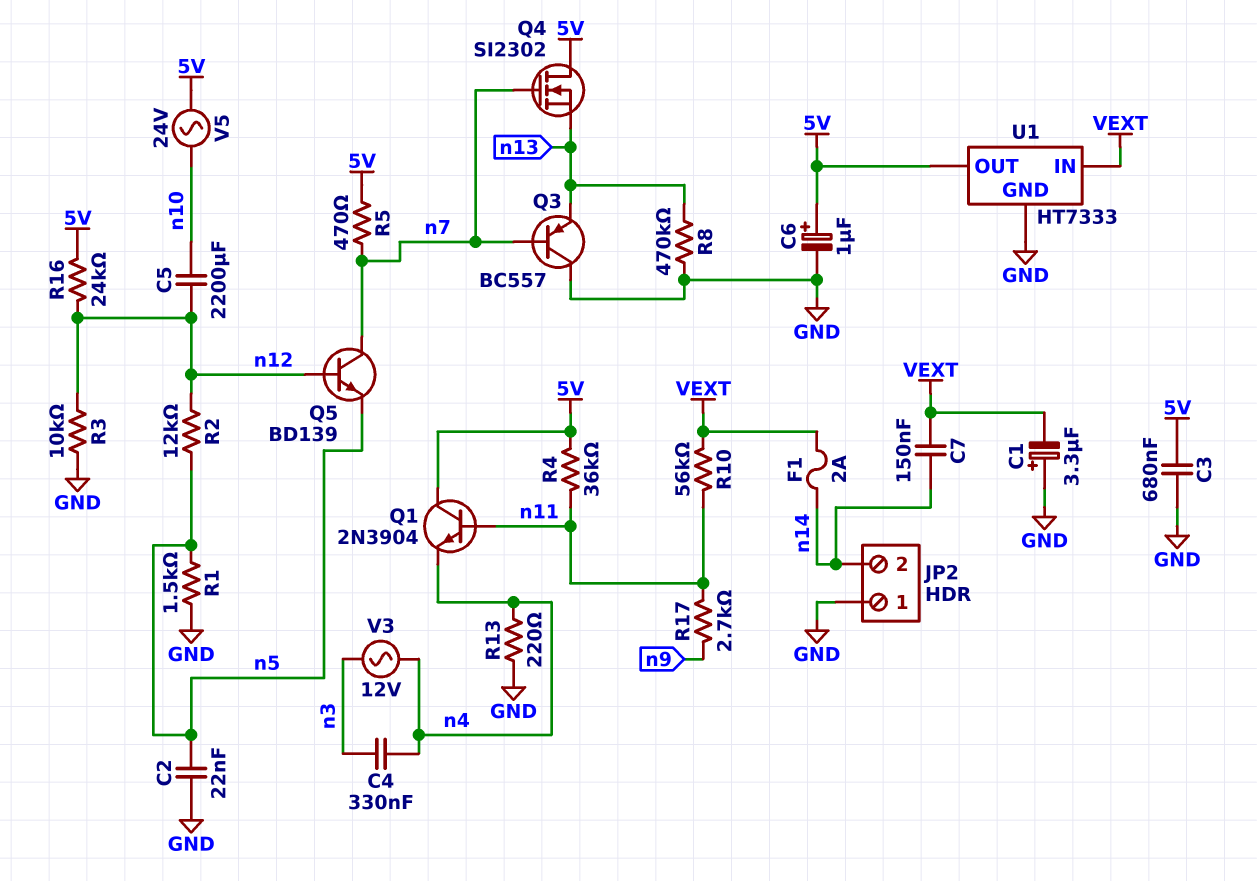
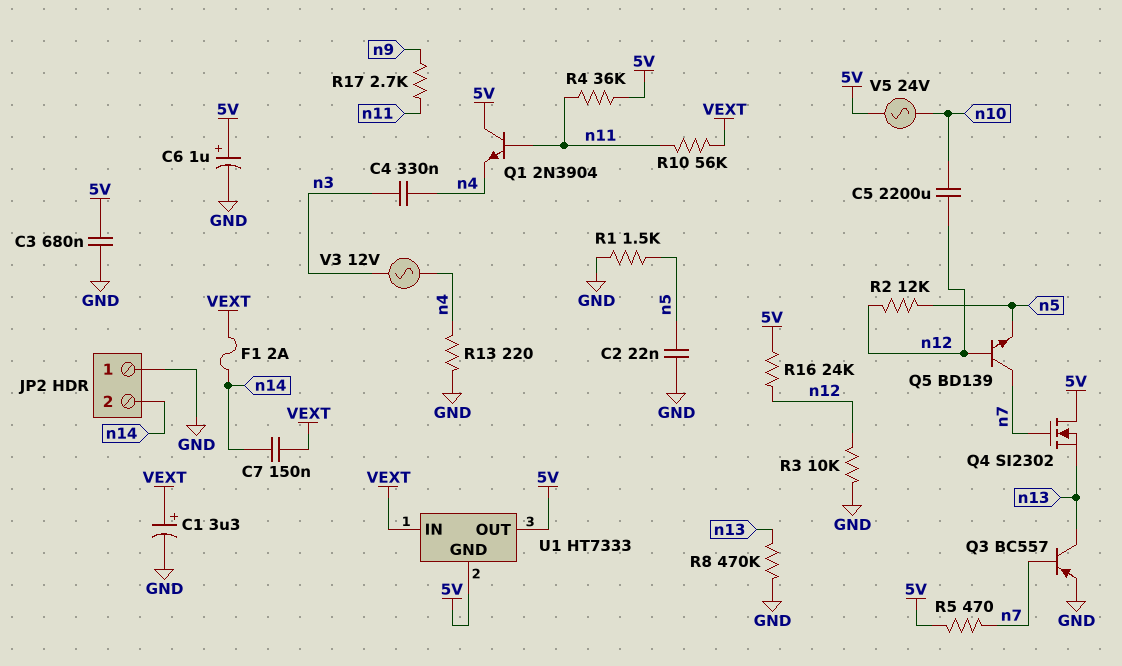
C1: 3.3uF (plus GND, minus VEXT) -> 3.3uF (plus VEXT, minus GND)
Q3: PNP BC557 (B n7, C GND, E n13) -> PNP BC557 (B n7, C n13, E GND)
U1 pin GND: GND -> 5V

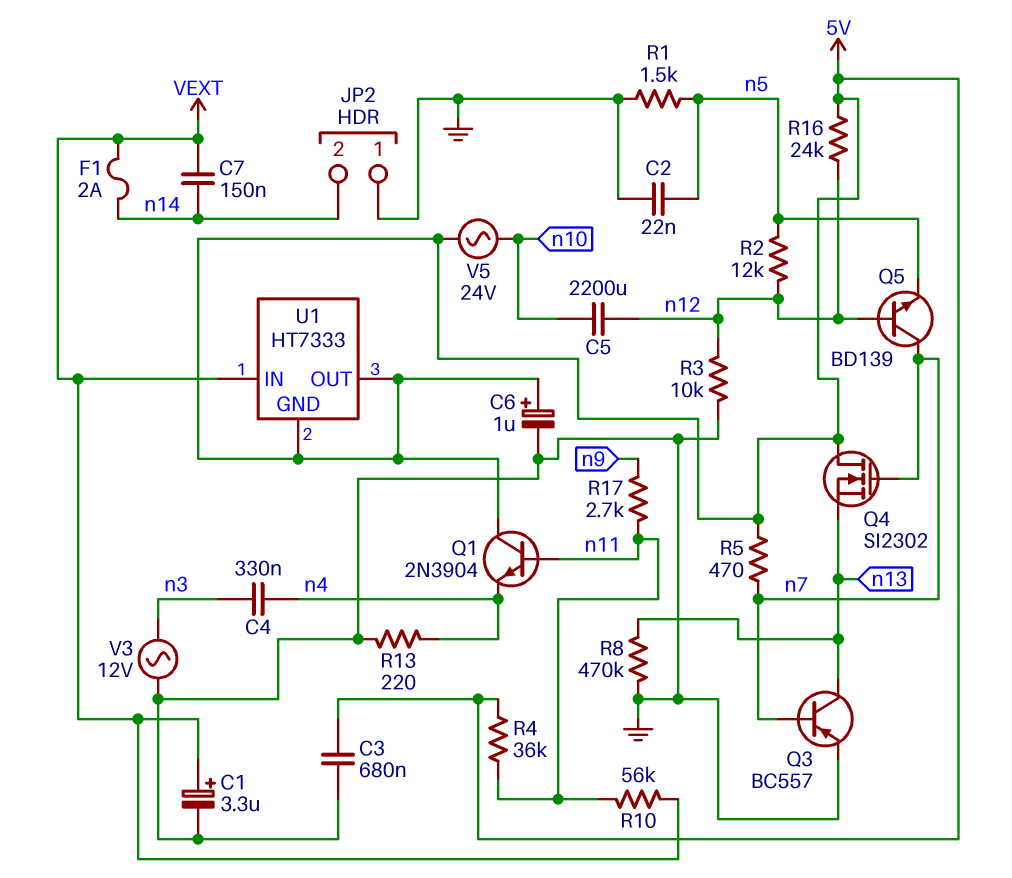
V3: AC 12V (n3, n4) -> AC 12V (GND, n3)

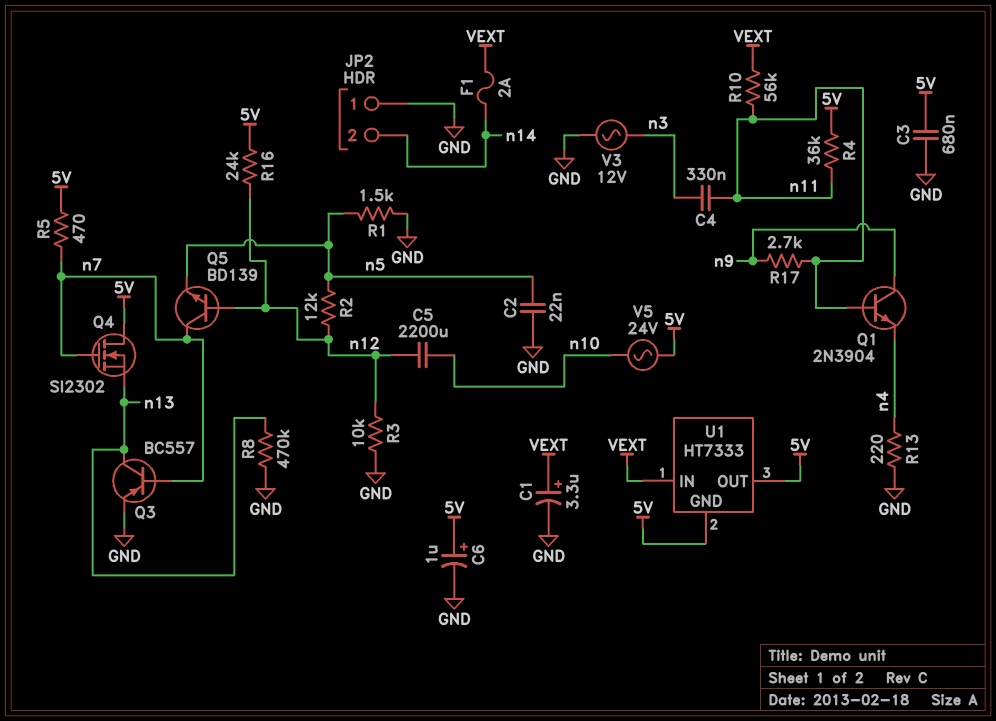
C4: 330nF (n3, n4) -> 330nF (n3, n11)
C7: 150nF (VEXT, n14) -> none
Q1: NPN 2N3904 (B n11, C 5V, E n4) -> NPN 2N3904 (B n11, C n9, E n4)

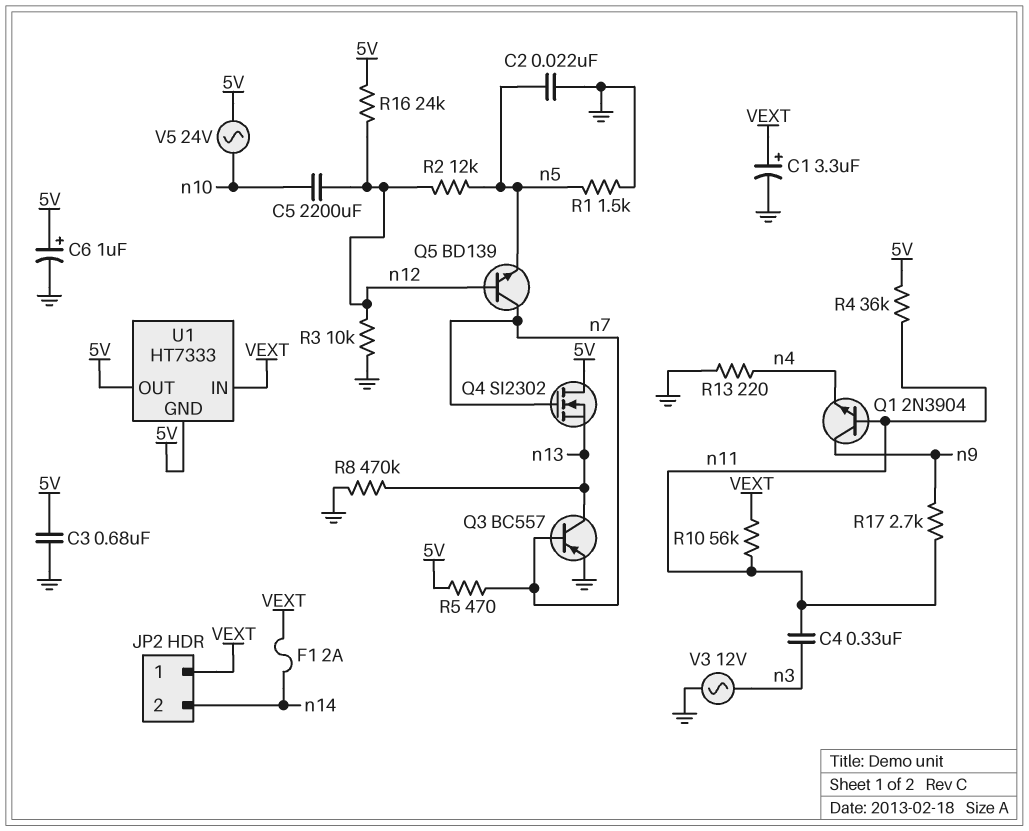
JP2 pin 1: GND -> VEXT

